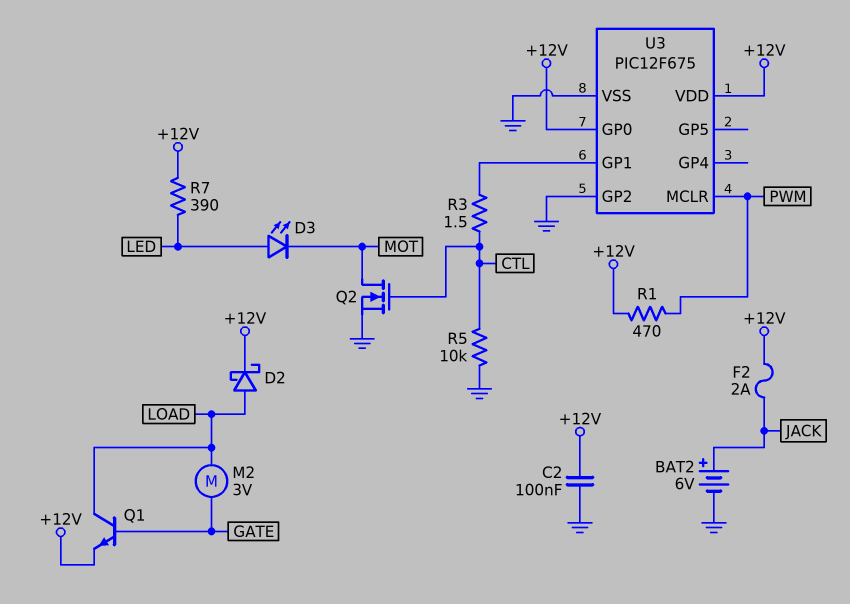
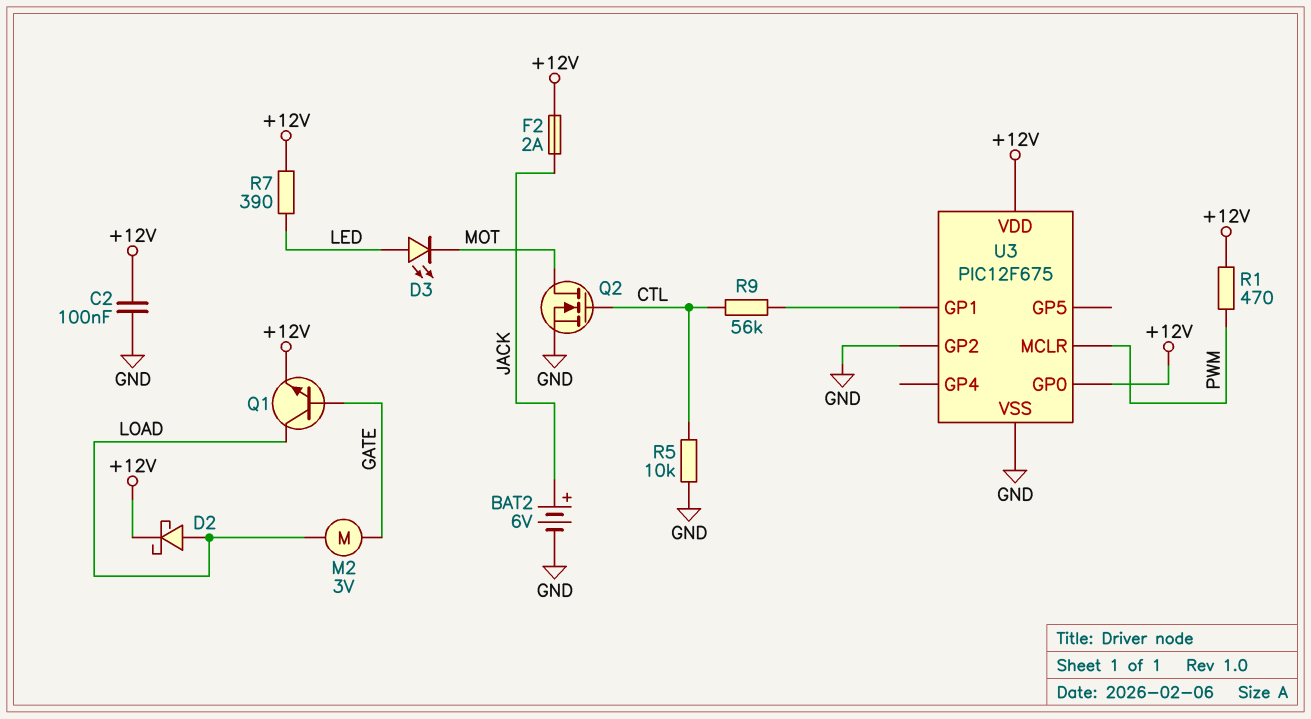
R3: 1.5 (CTL, U3/GP1) -> none
R9: none -> 56k (CTL, U3/GP1)

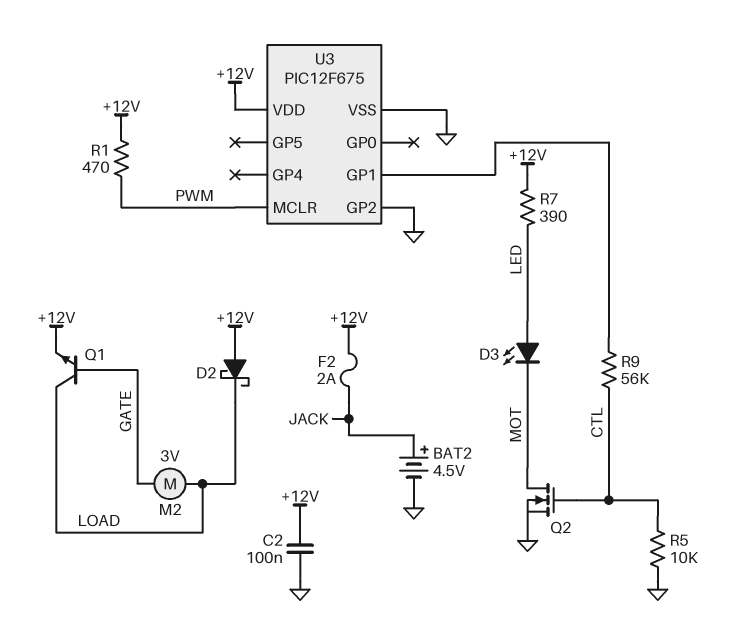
BAT2: 6V (plus JACK, minus GND) -> 4.5V (plus JACK, minus GND)
D2: schottky (A LOAD, K +12V) -> schottky (A +12V, K LOAD)
U3 pin GP0: +12V -> none

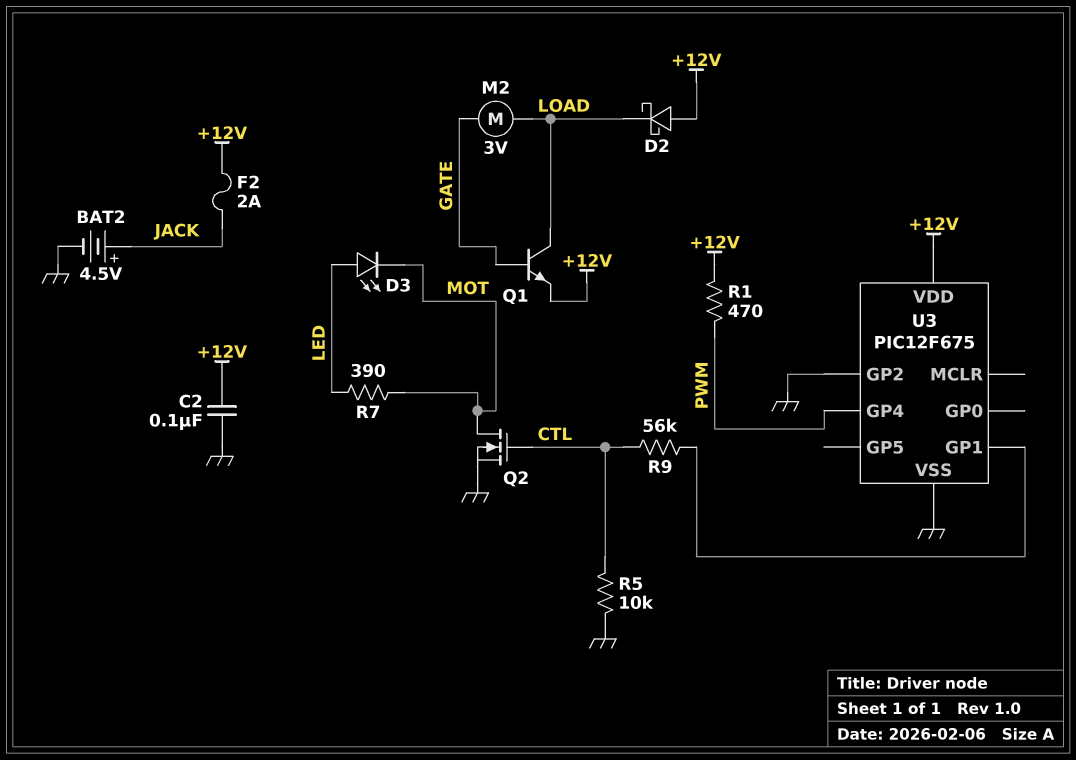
R7: 390 (+12V, LED) -> 390 (LED, MOT)
U3 pin GP4: none -> PWM
U3 pin MCLR: PWM -> none

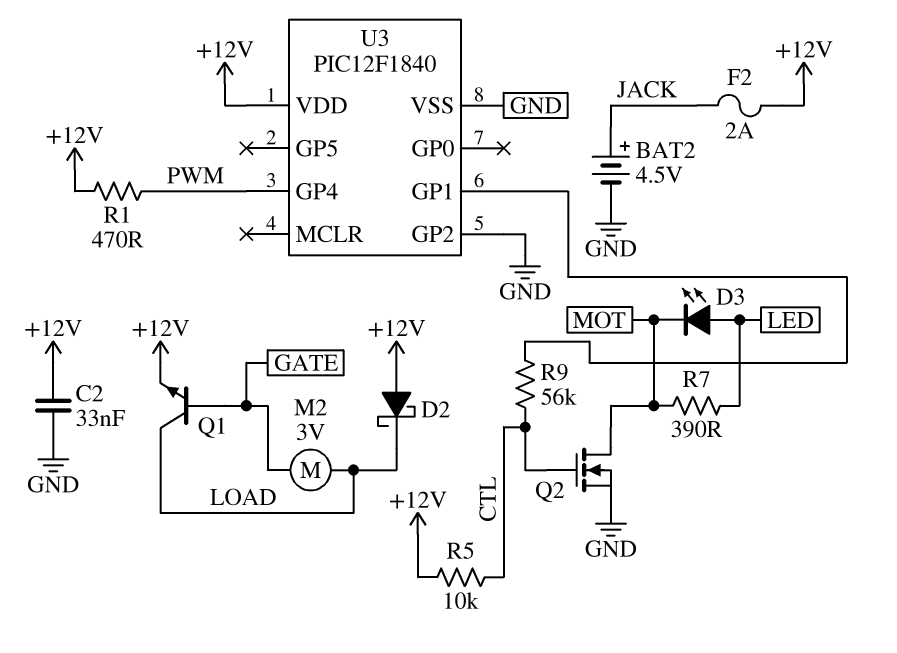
C2: 100nF (+12V, GND) -> 33nF (+12V, GND)
R5: 10k (CTL, GND) -> 10k (+12V, CTL)
U3: PIC12F675 -> PIC12F1840

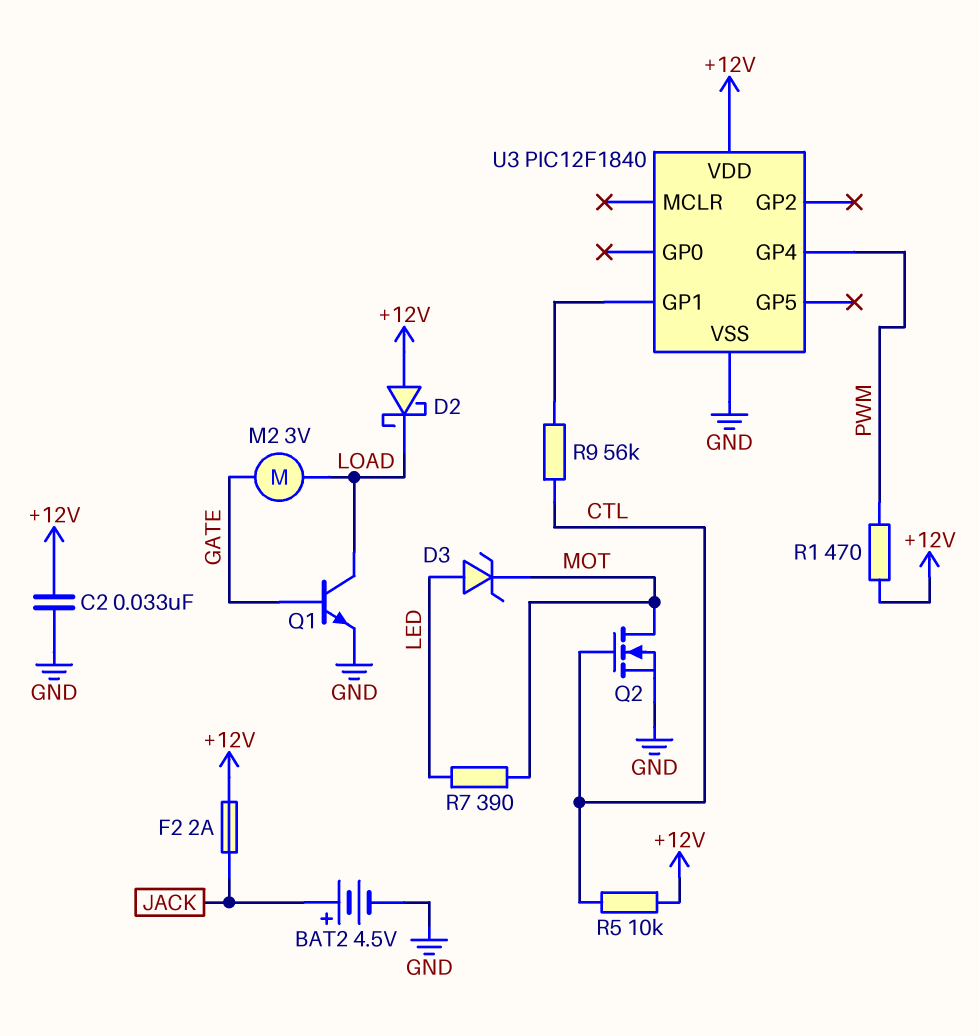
D3: LED (A LED, K MOT) -> zener (A LED, K MOT)
Q1: NPN (B GATE, C LOAD, E +12V) -> NPN (B GATE, C LOAD, E GND)
U3 pin GP2: GND -> none

